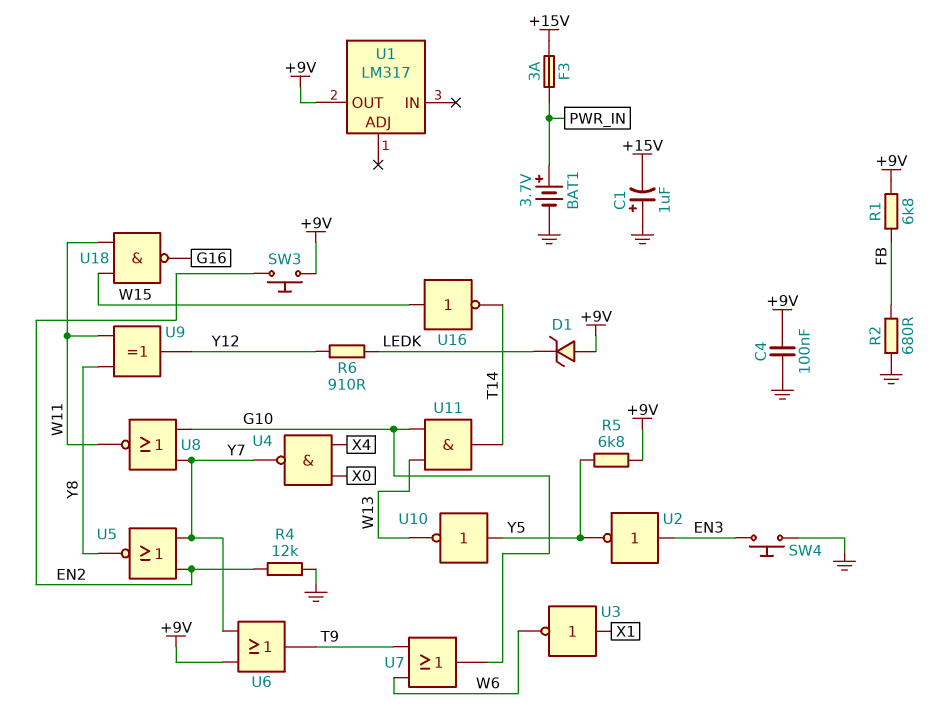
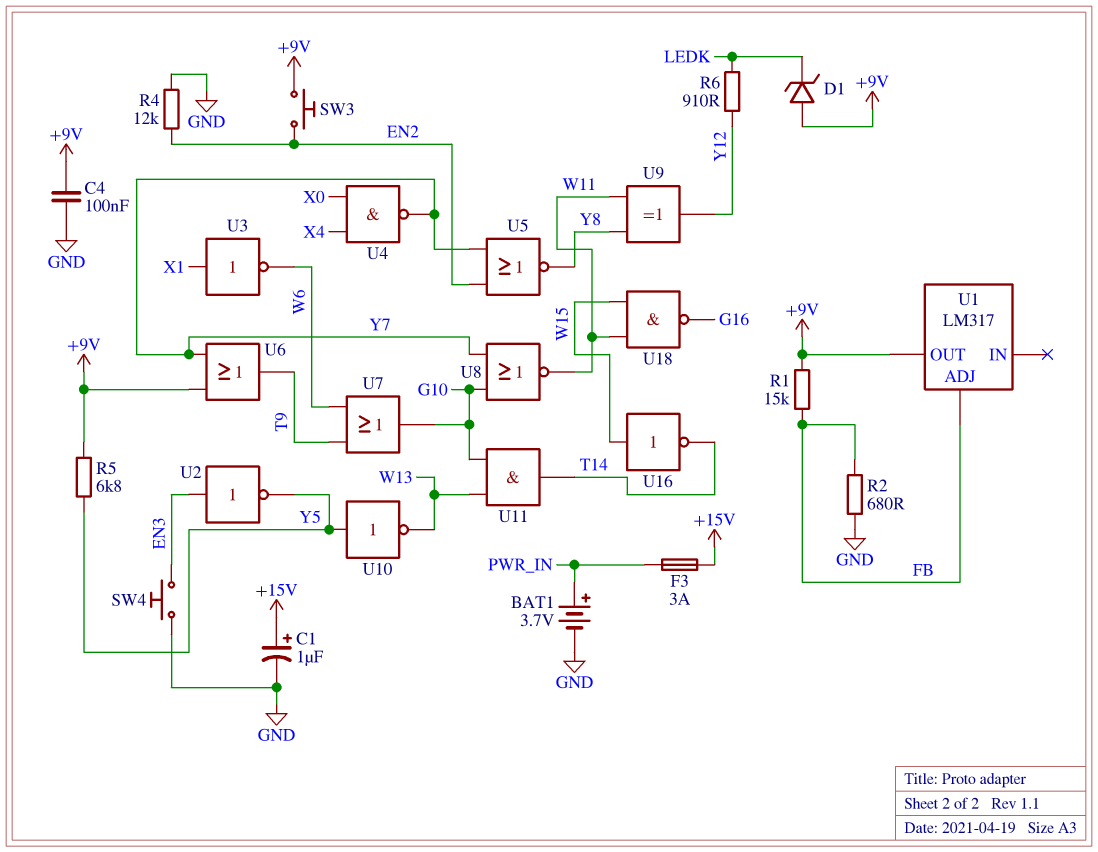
C1: 1uF (plus GND, minus +15V) -> 1uF (plus +15V, minus GND)
R1: 6.8k (+9V, FB) -> 15k (+9V, FB)
U1 pin ADJ: none -> FB

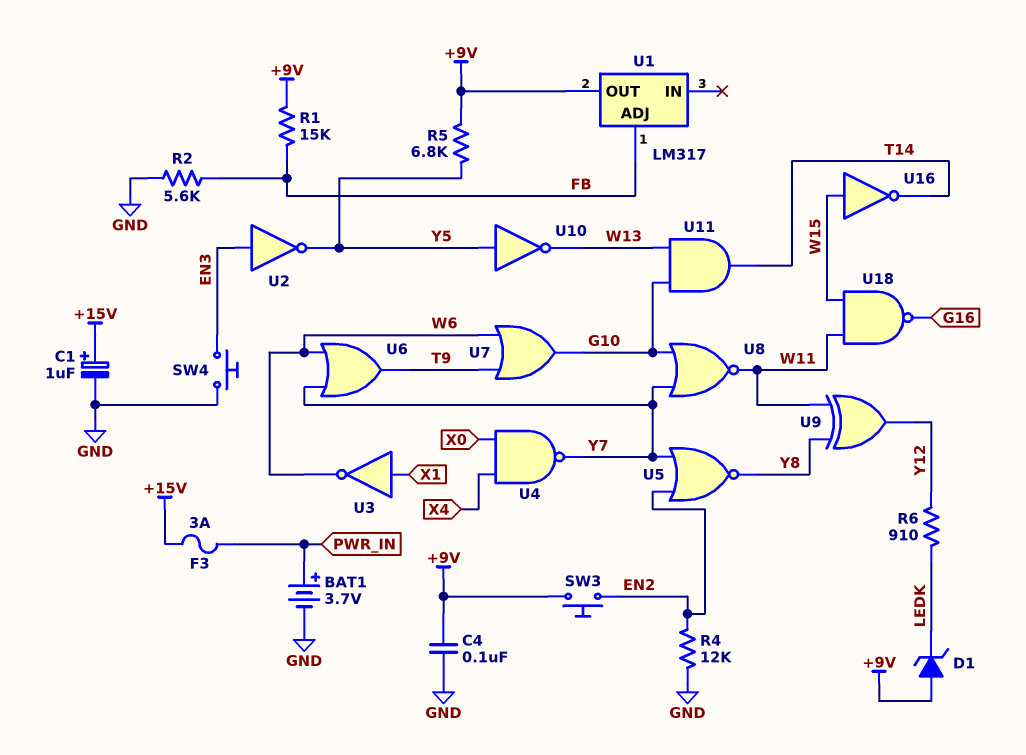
R2: 680 (FB, GND) -> 5.6k (FB, GND)
U6: OR (in +9V, in Y7, out T9) -> OR (in W6, in Y7, out T9)

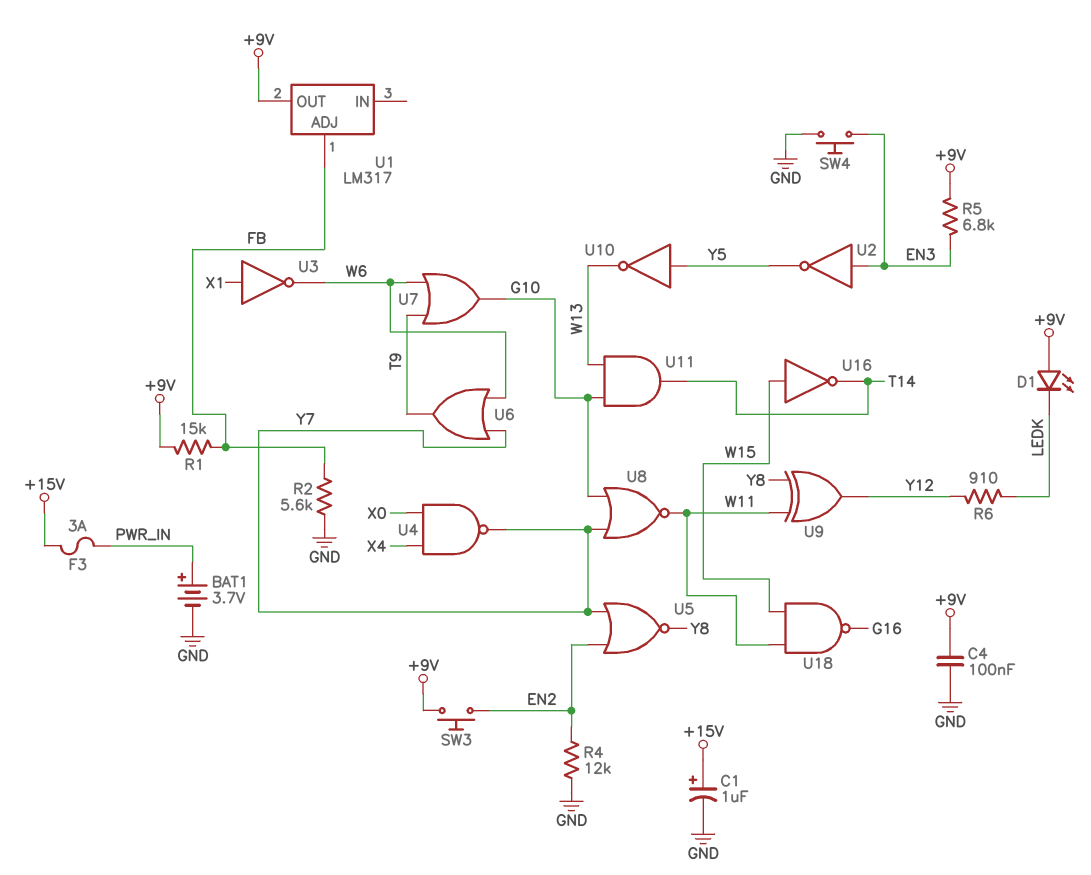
D1: zener (A +9V, K LEDK) -> LED (A +9V, K LEDK)
R5: 6.8k (+9V, Y5) -> 6.8k (+9V, EN3)

